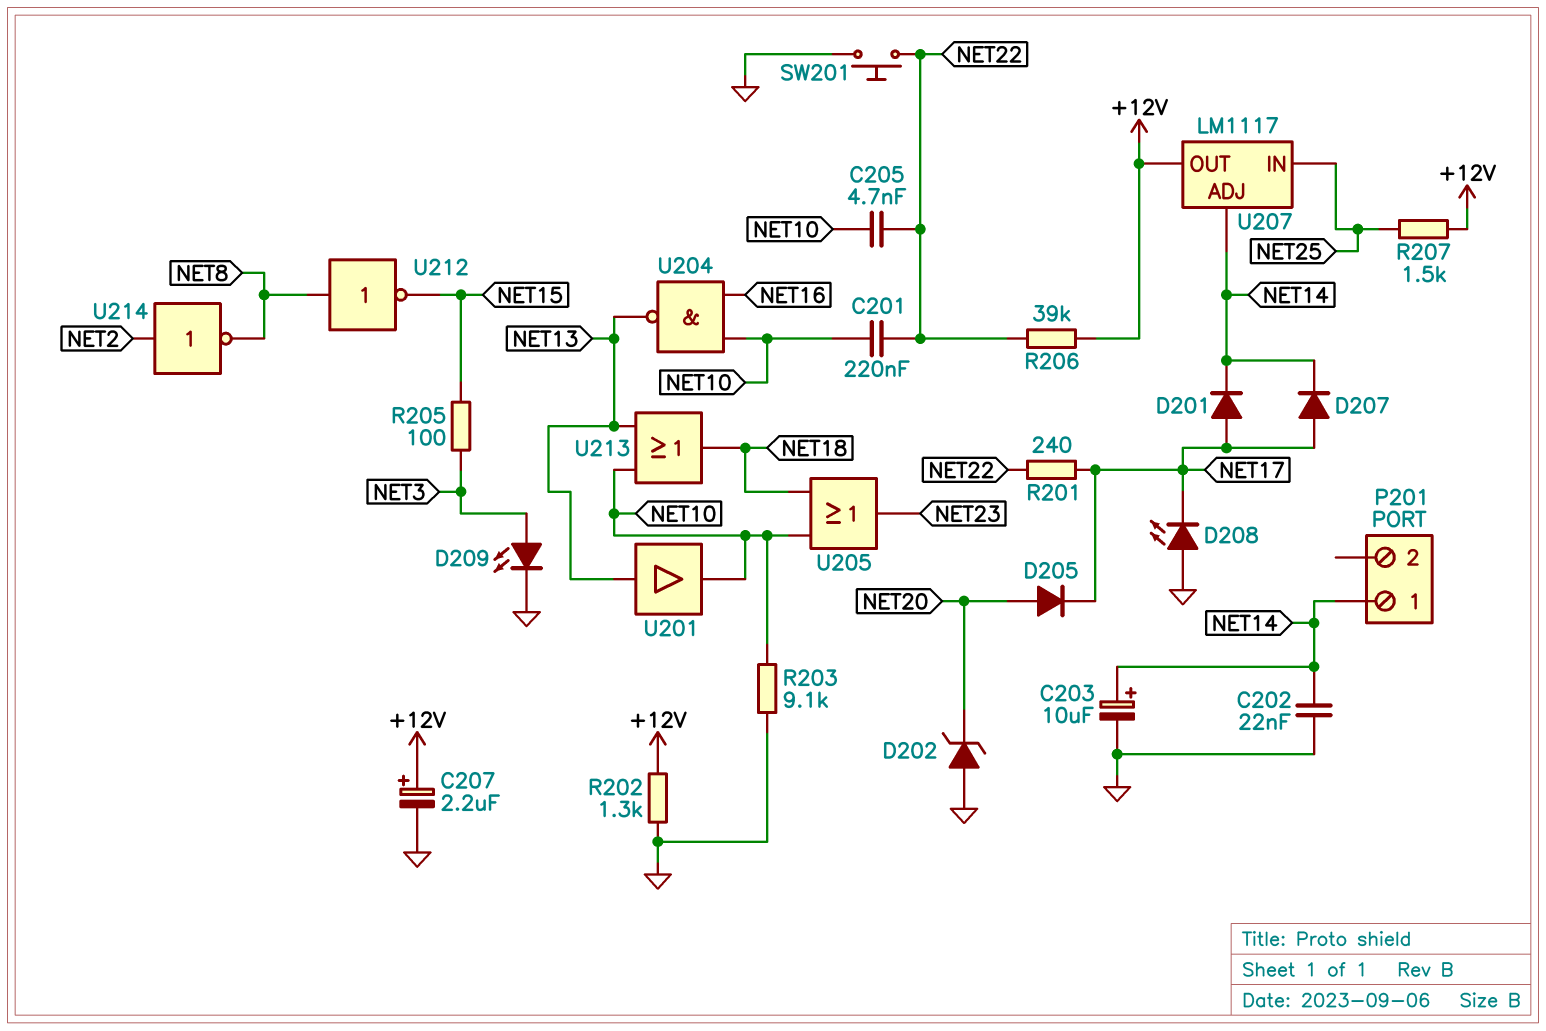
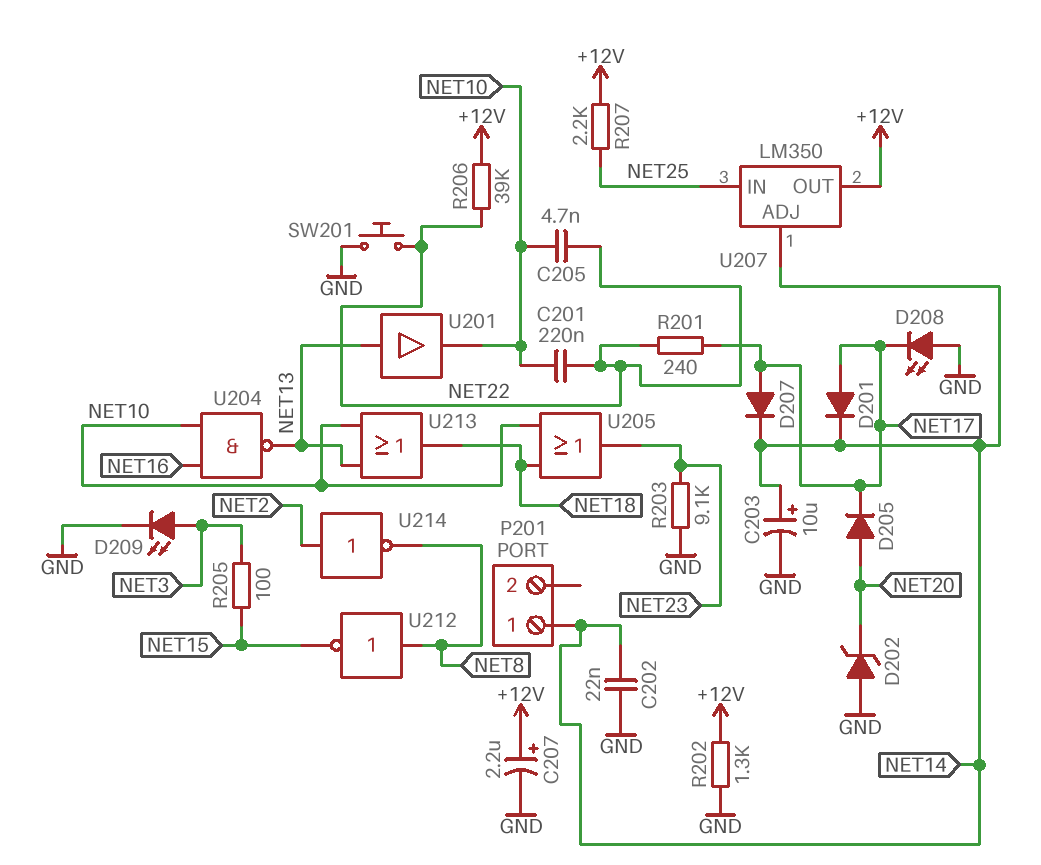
R203: 9.1k (GND, NET10) -> 9.1k (GND, NET23)
R207: 1.5k (+12V, NET25) -> 2.2k (+12V, NET25)
U207: LM1117 -> LM350

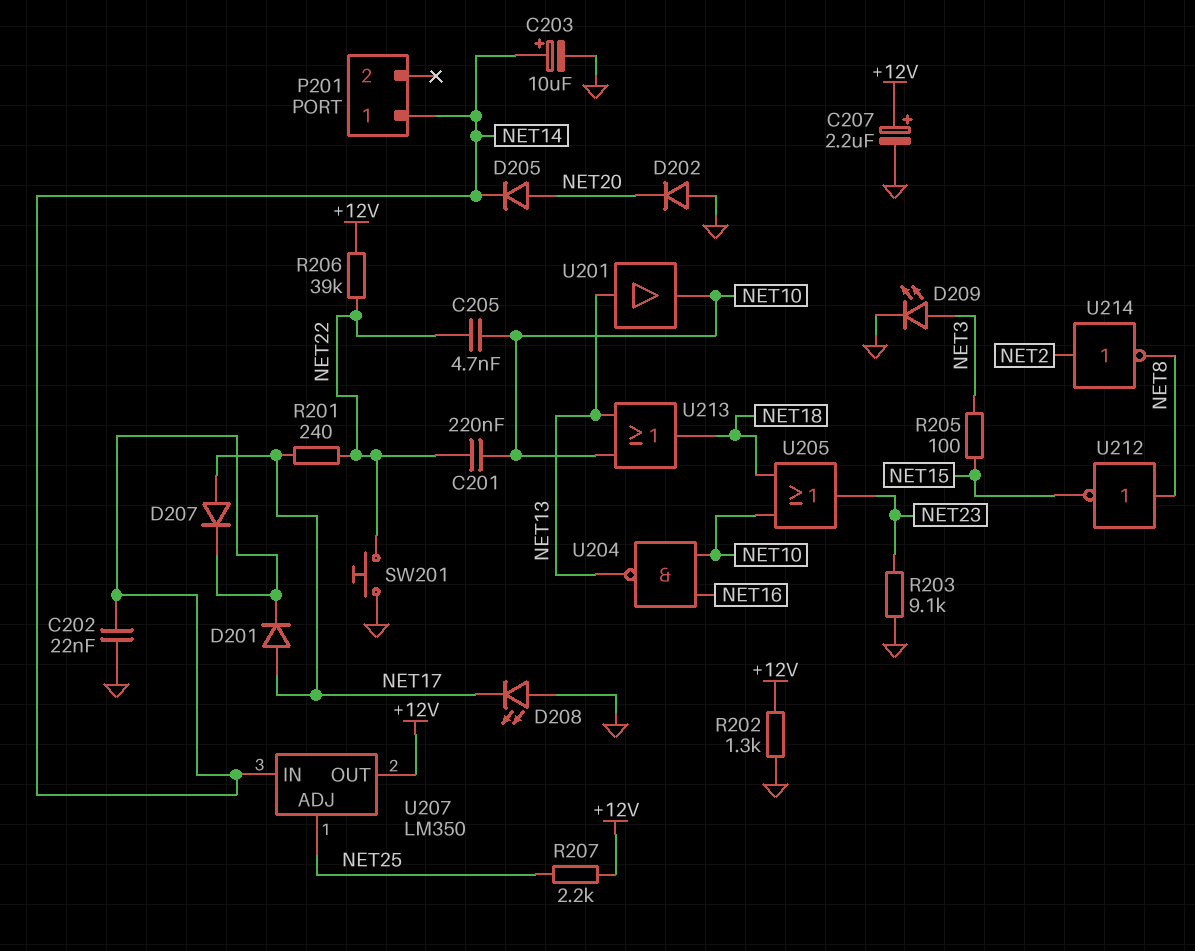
D202: zener (A GND, K NET20) -> diode (A GND, K NET20)
D205: diode (A NET20, K NET17) -> diode (A NET20, K NET14)
U207 pin ADJ: NET14 -> NET25
U207 pin IN: NET25 -> NET14

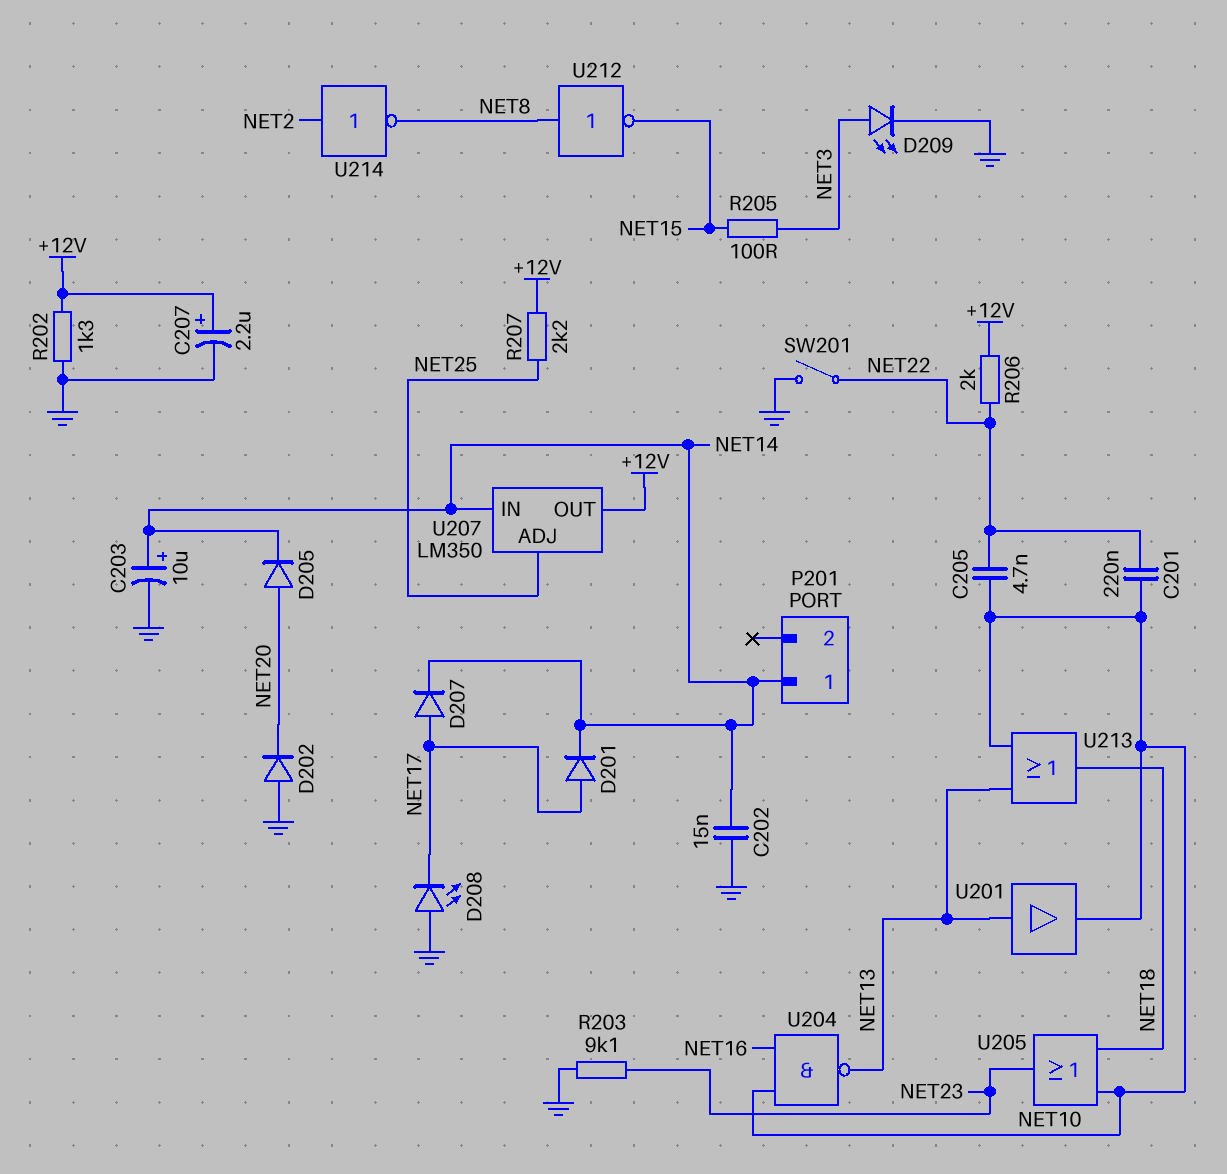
C202: 22nF (GND, NET14) -> 15nF (GND, NET14)
R201: 240 (NET17, NET22) -> none
R206: 39k (+12V, NET22) -> 2k (+12V, NET22)
SW201: button (GND, NET22) -> switch (GND, NET22)

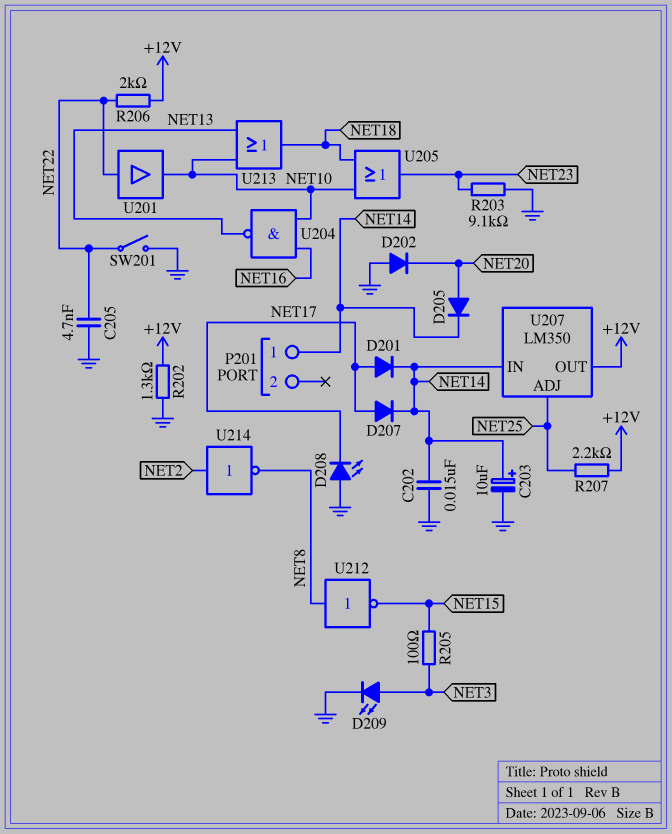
C201: 220nF (NET10, NET22) -> none
C205: 4.7nF (NET10, NET22) -> 4.7nF (GND, NET22)
C207: 2.2uF (plus +12V, minus GND) -> none
U201: buffer (in NET13, out NET10) -> buffer (in NET22, out NET10)

